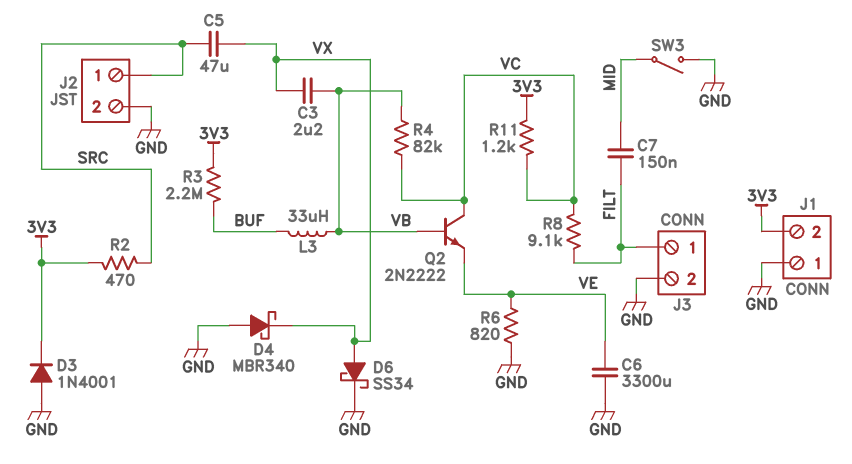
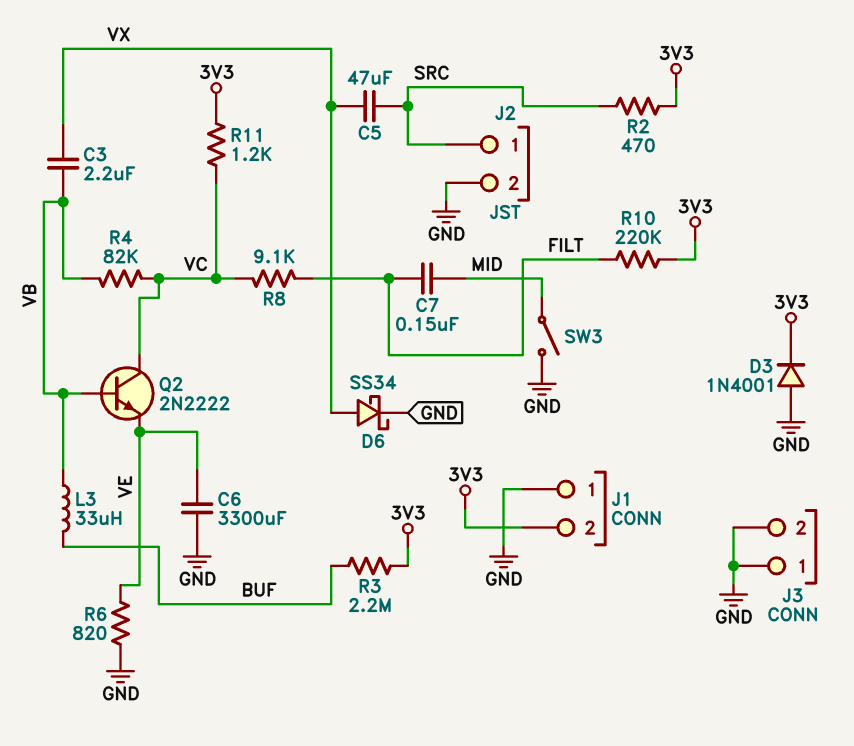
D4: schottky MBR340 (A GND, K VX) -> none
J3 pin 1: FILT -> GND
R10: none -> 220k (3V3, FILT)

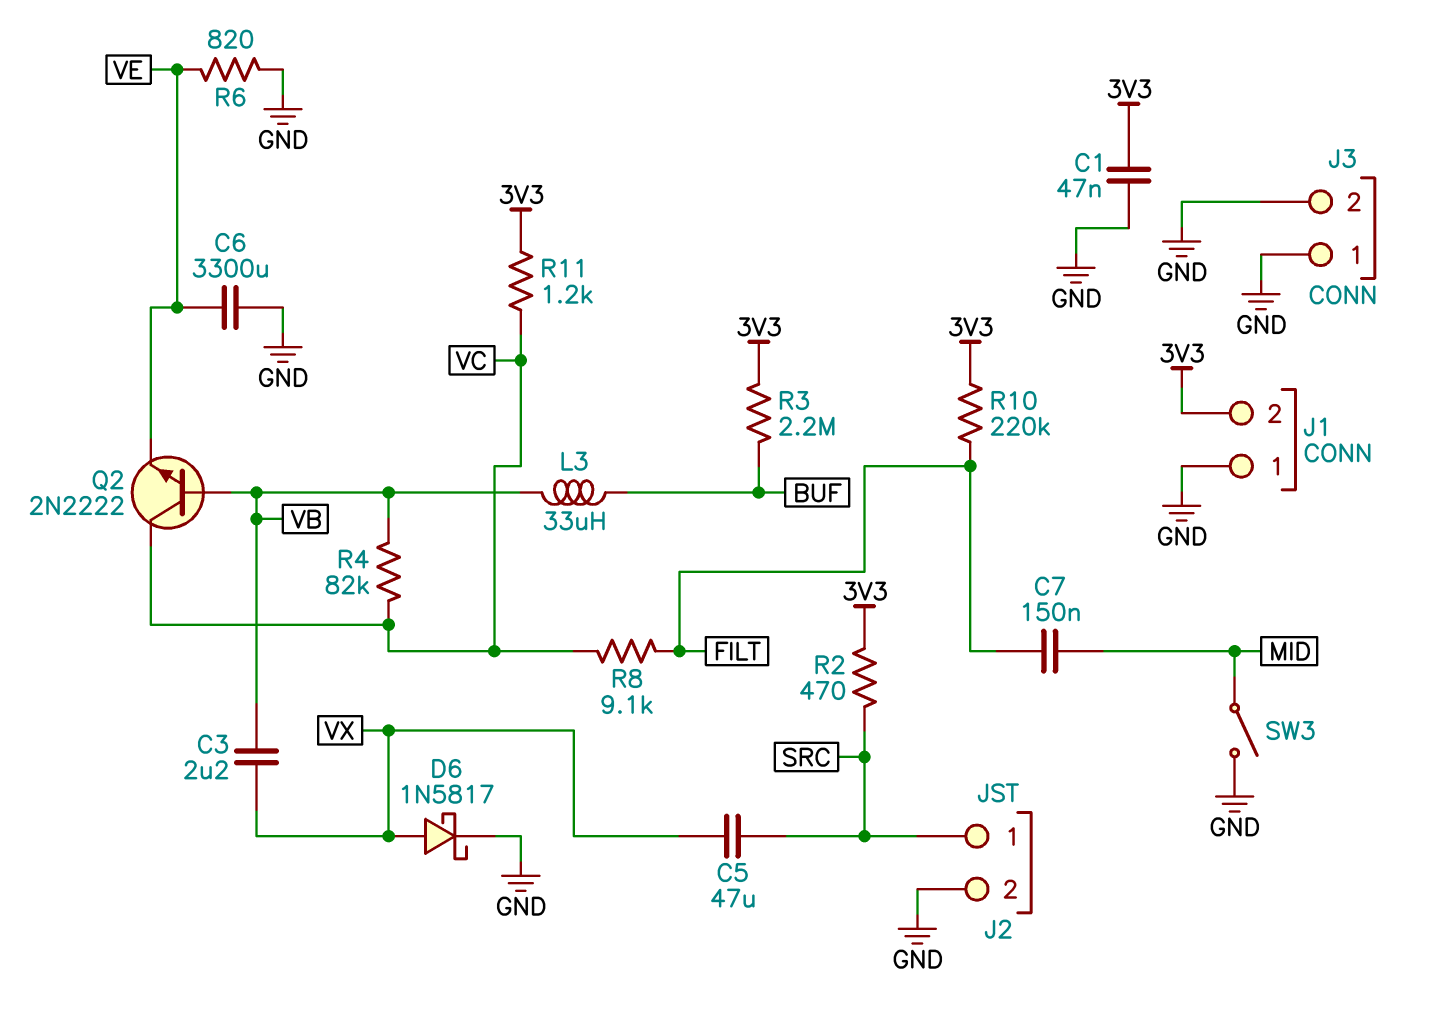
C1: none -> 47nF (3V3, GND)
D3: diode 1N4001 (A GND, K 3V3) -> none
D6: schottky SS34 (A VX, K GND) -> schottky 1N5817 (A VX, K GND)

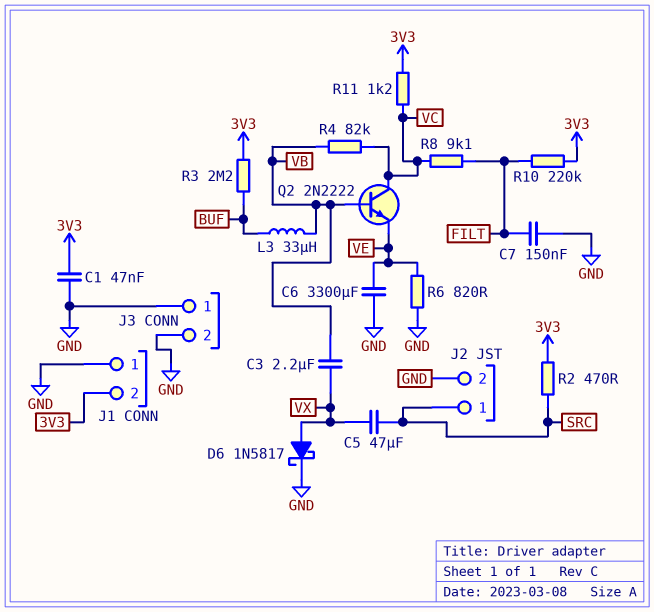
C7: 150nF (FILT, MID) -> 150nF (FILT, GND)
SW3: switch (GND, MID) -> none

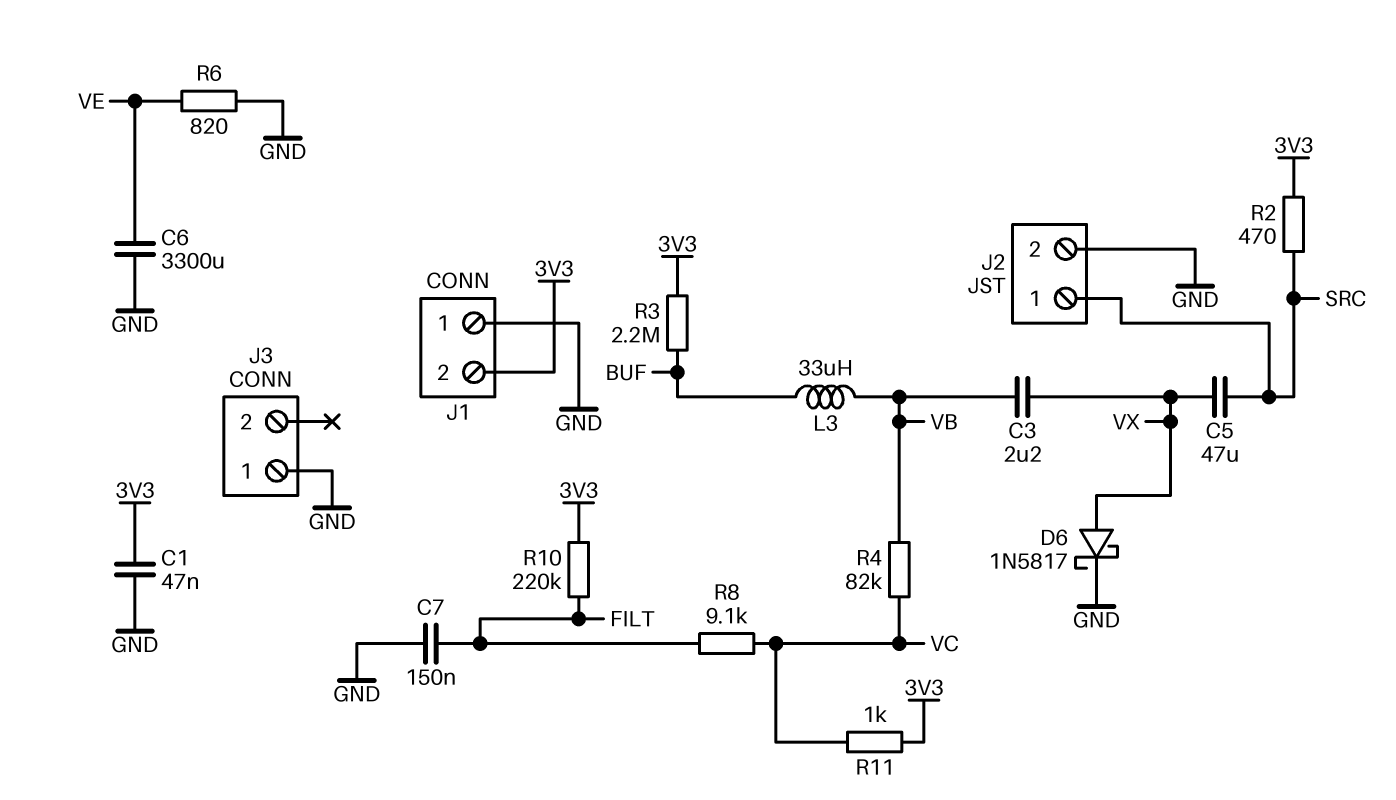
J3 pin 2: GND -> none
Q2: NPN 2N2222 (B VB, C VC, E VE) -> none
R11: 1.2k (3V3, VC) -> 1k (3V3, VC)

